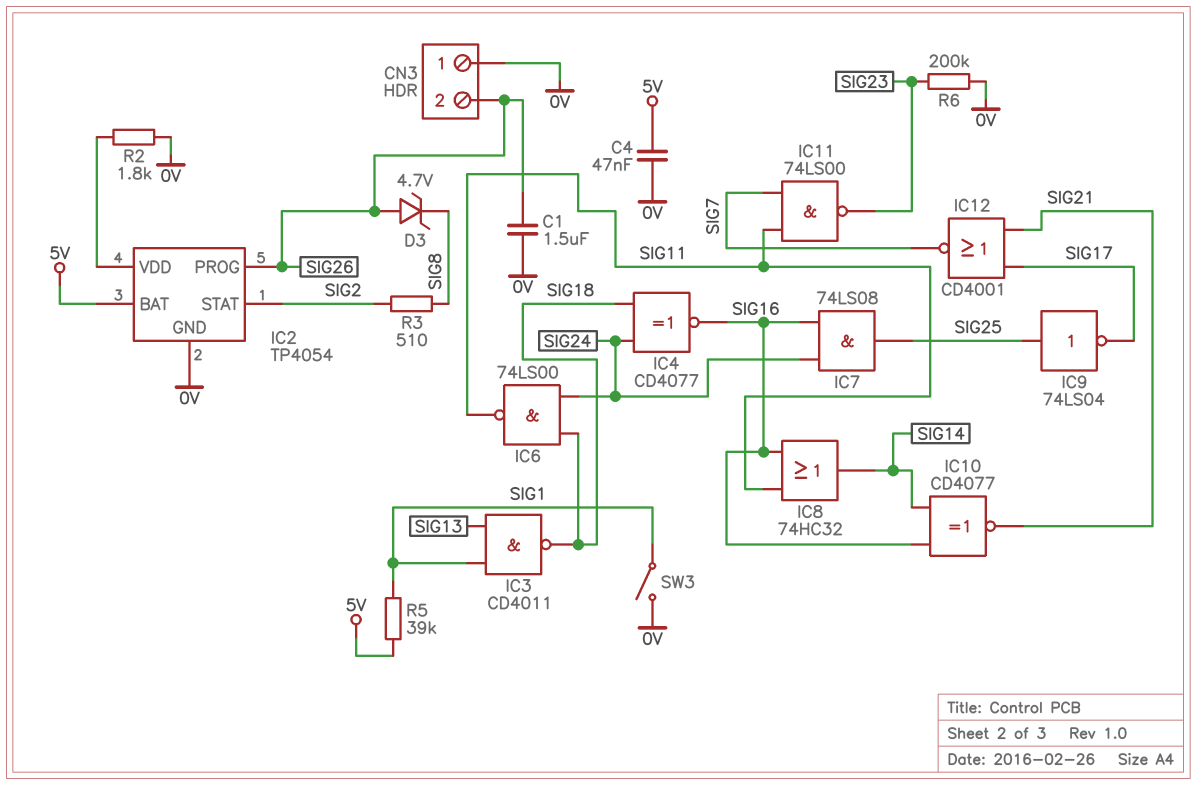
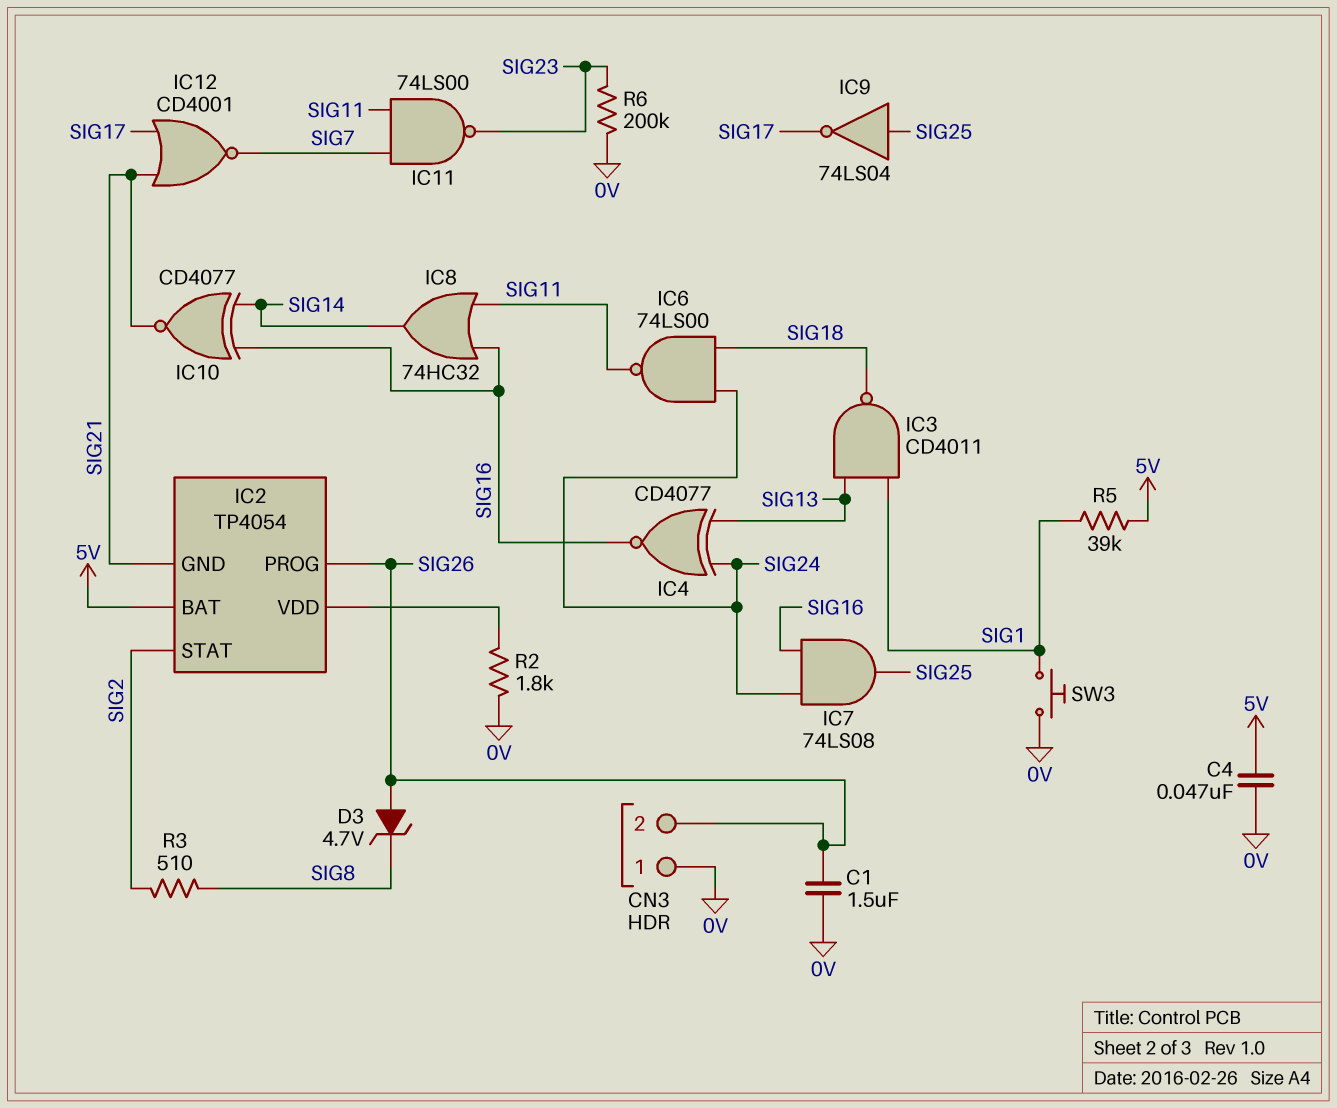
IC2 pin GND: 0V -> SIG21
IC4: XNOR CD4077 (in SIG18, in SIG24, out SIG16) -> XNOR CD4077 (in SIG13, in SIG24, out SIG16)
SW3: switch (0V, SIG1) -> button (0V, SIG1)

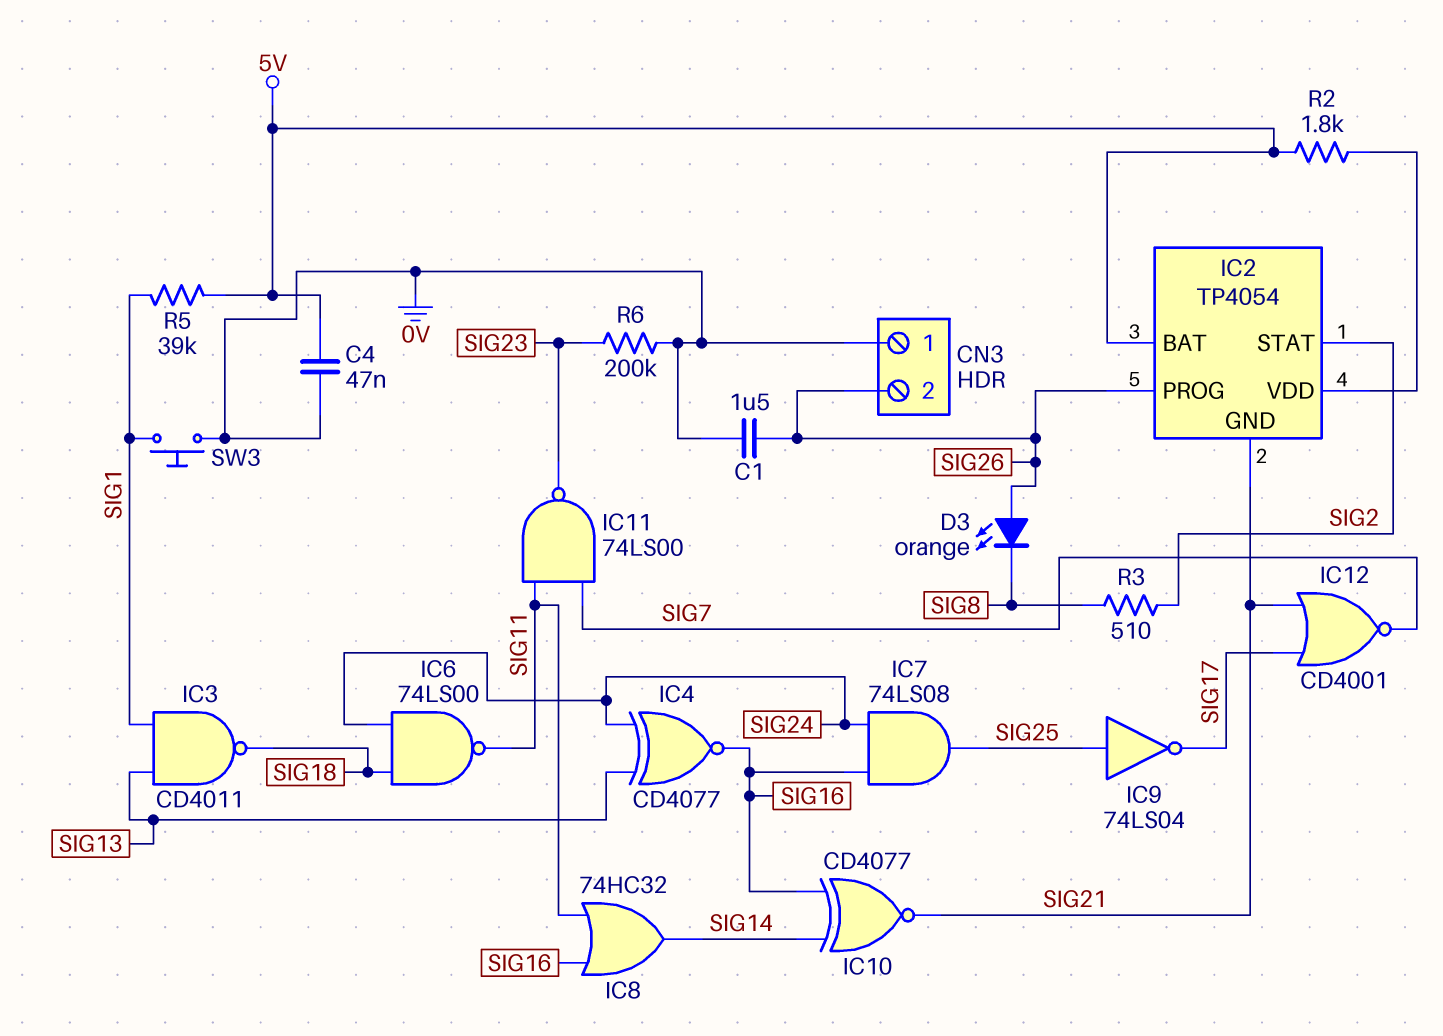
D3: zener 4.7V (A SIG26, K SIG8) -> LED orange (A SIG26, K SIG8)
R2: 1.8k (0V, IC2/VDD) -> 1.8k (5V, IC2/VDD)

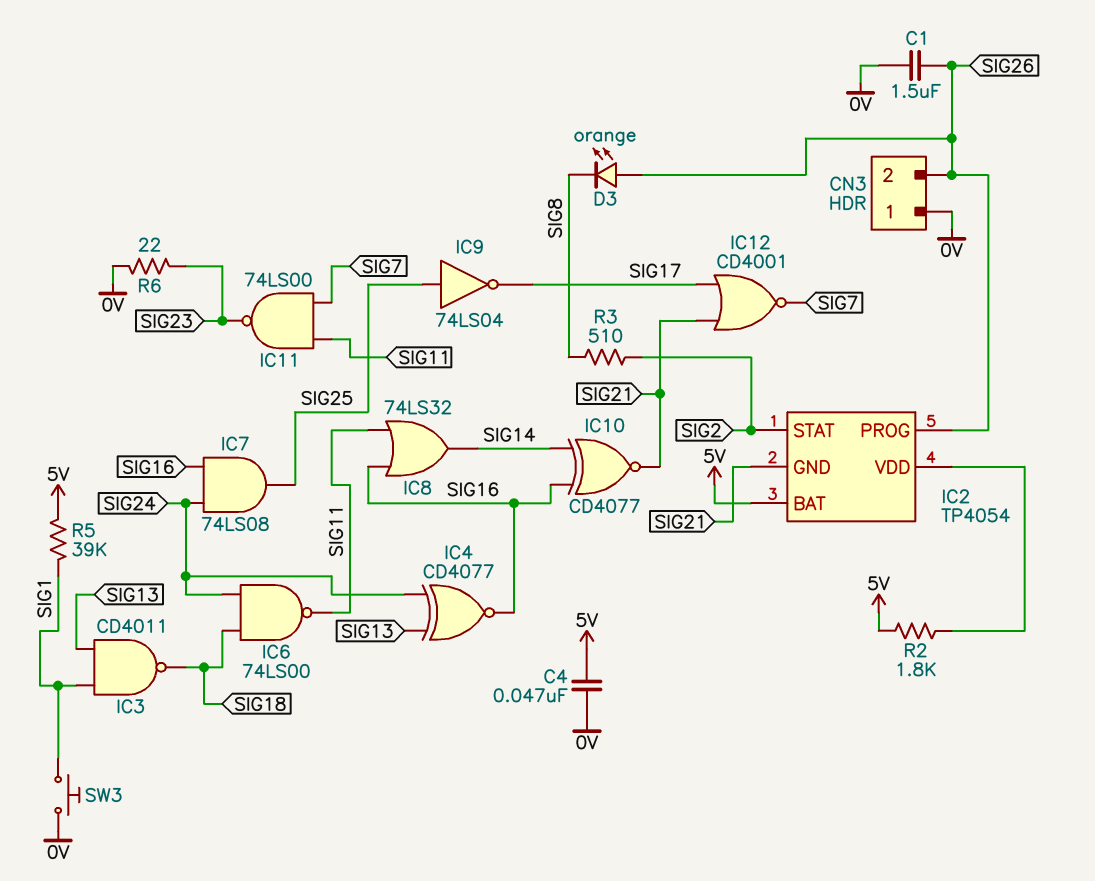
IC8: OR 74HC32 (in SIG11, in SIG16, out SIG14) -> OR 74LS32 (in SIG11, in SIG16, out SIG14)
R6: 200k (0V, SIG23) -> 22 (0V, SIG23)

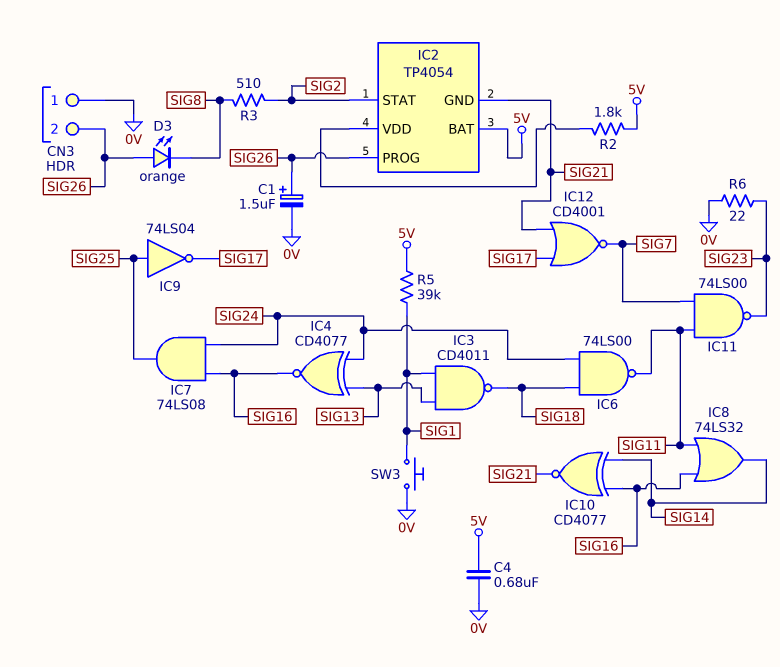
C1: 1.5uF (0V, SIG26) -> 1.5uF (plus SIG26, minus 0V)
C4: 47nF (0V, 5V) -> 680nF (0V, 5V)

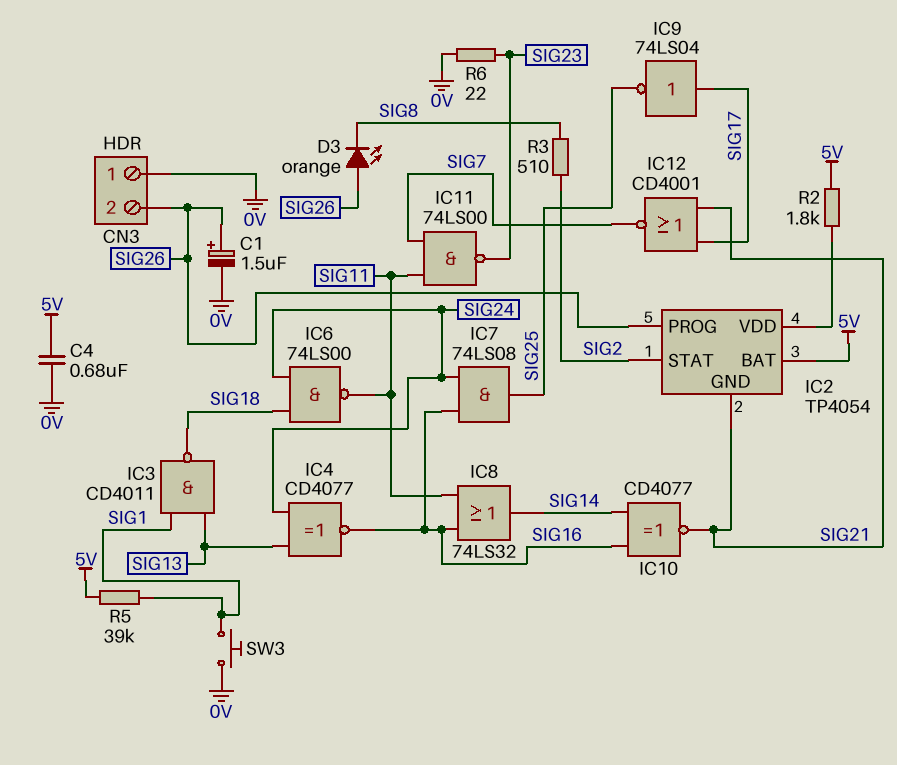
IC9: NOT 74LS04 (in SIG25, out SIG17) -> NOT 74LS04 (in SIG17, out SIG25)

